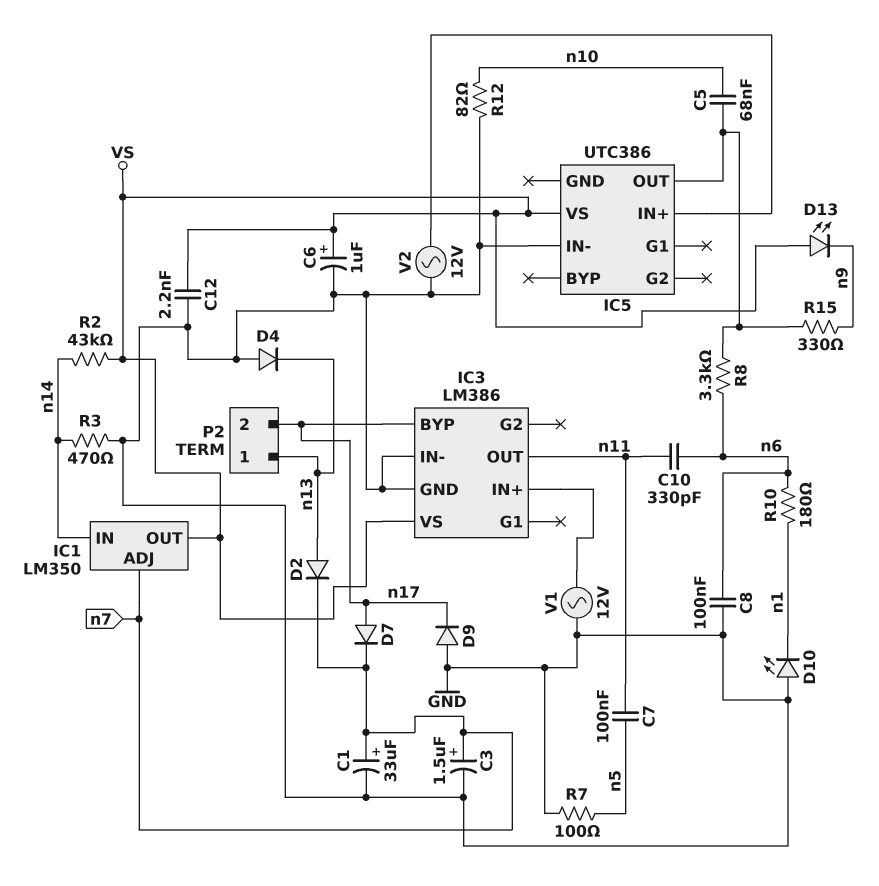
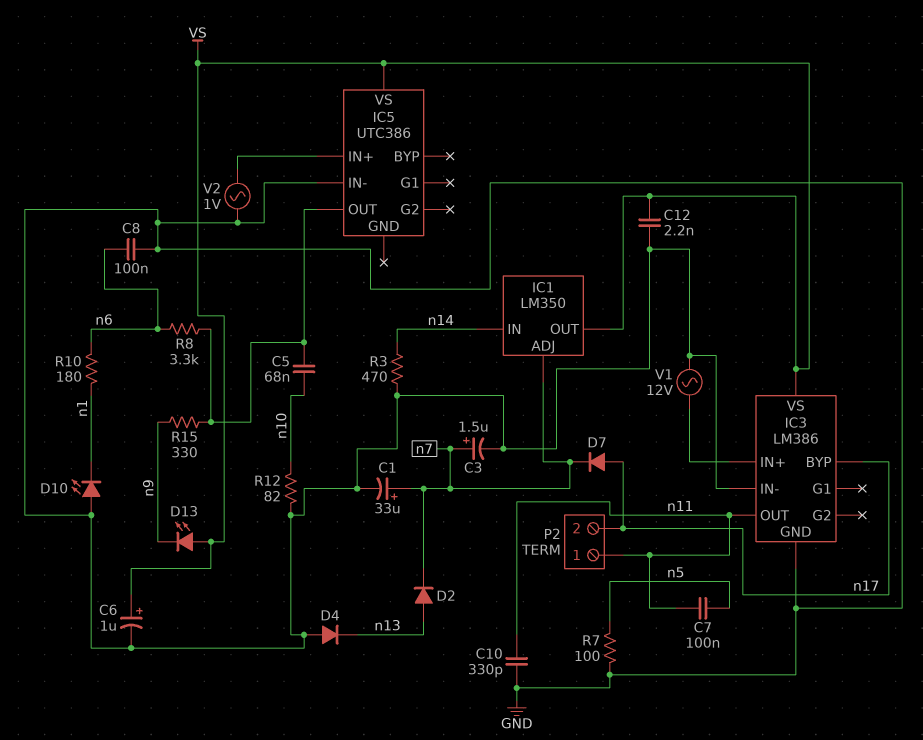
C10: 330pF (n6, n11) -> 330pF (GND, n11)
D9: diode (A GND, K n17) -> none
P2 pin 1: n13 -> n11
R2: 43k (VS, n14) -> none
V2: AC 12V (GND, IC5/IN+) -> AC 1V (GND, IC5/IN+)

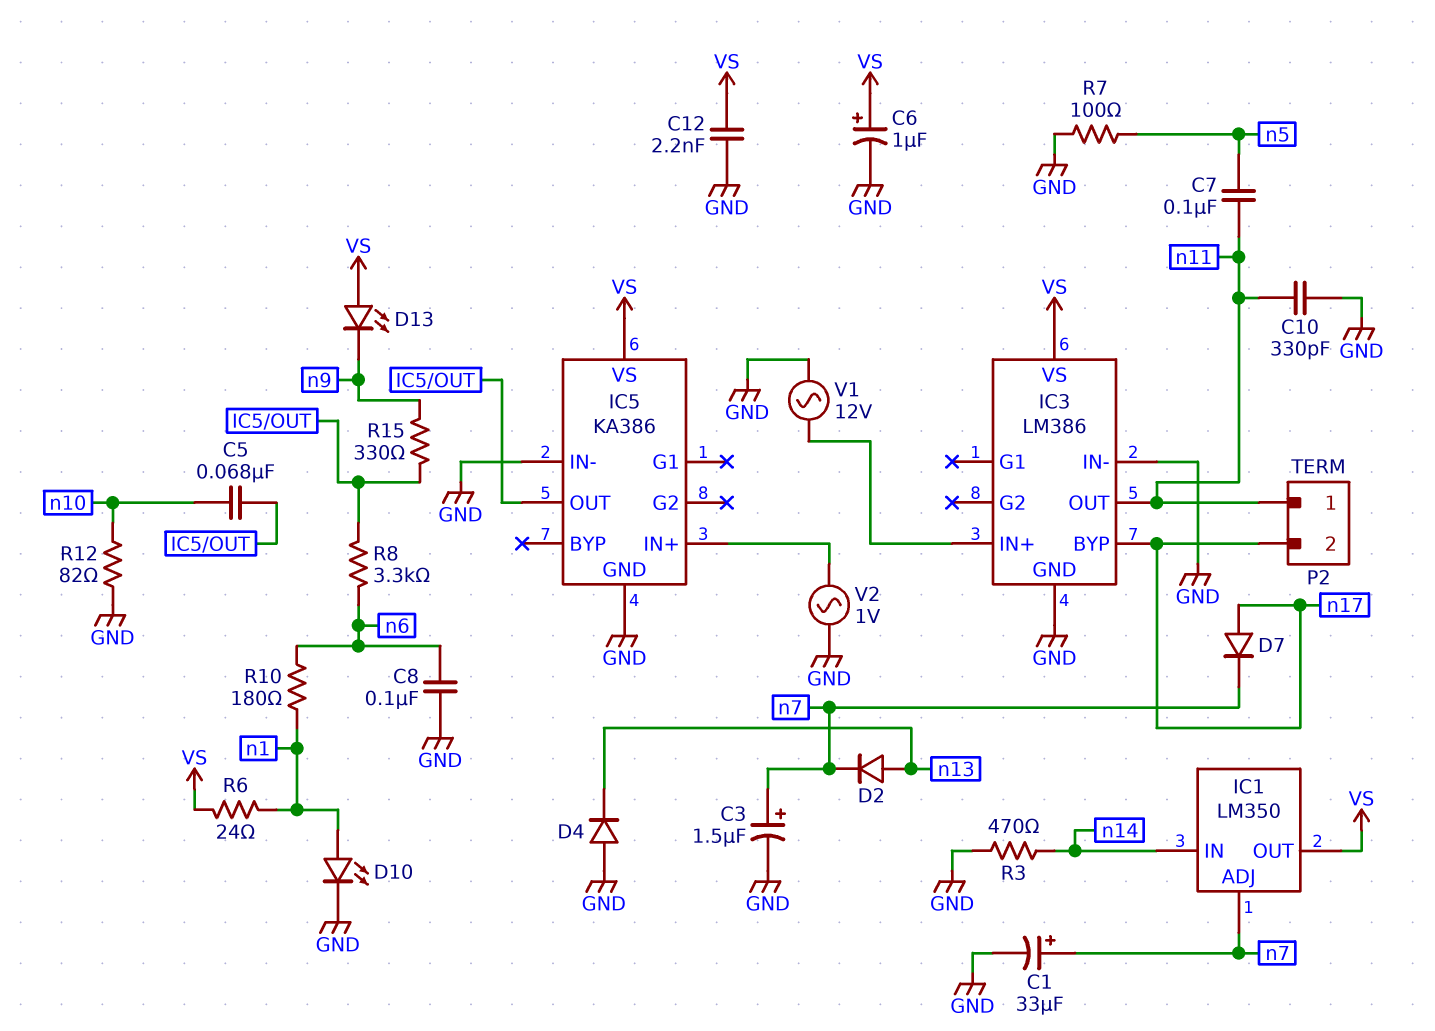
D10: LED (A GND, K n1) -> LED (A n1, K GND)
IC5: UTC386 -> KA386
IC5 pin GND: none -> GND
R6: none -> 24 (VS, n1)

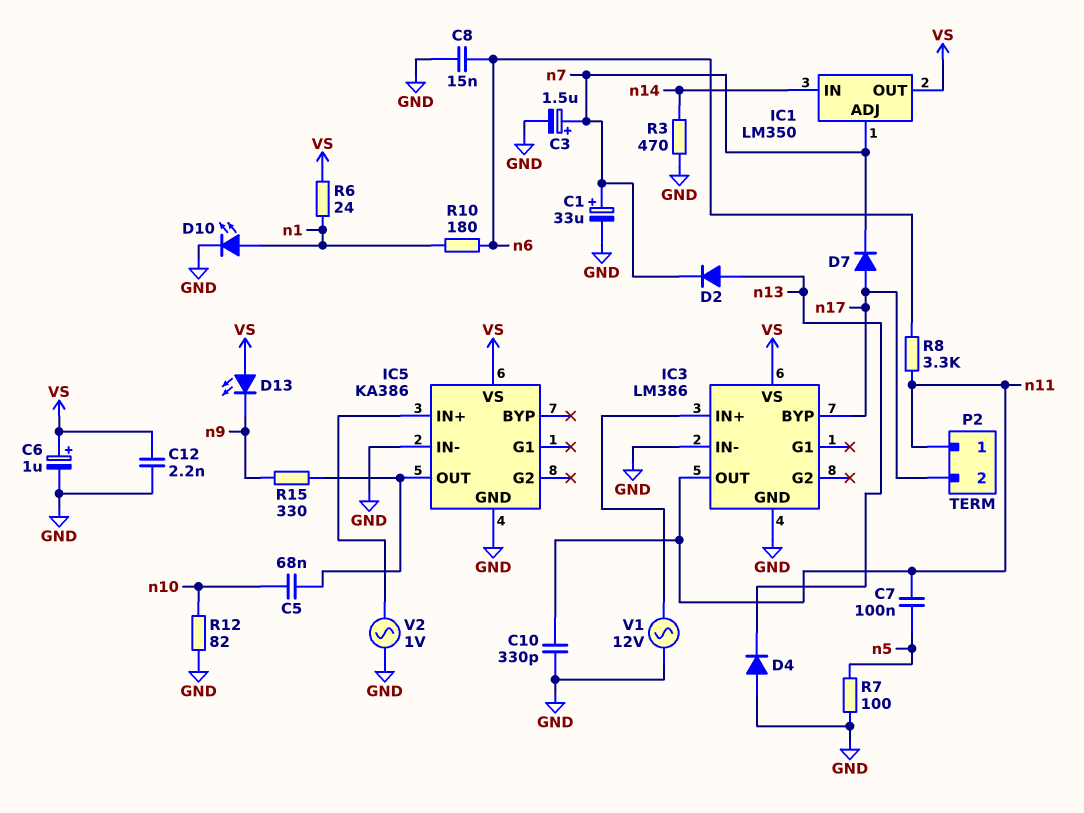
C8: 100nF (GND, n6) -> 15nF (GND, n6)
R8: 3.3k (IC5/OUT, n6) -> 3.3k (n6, n11)

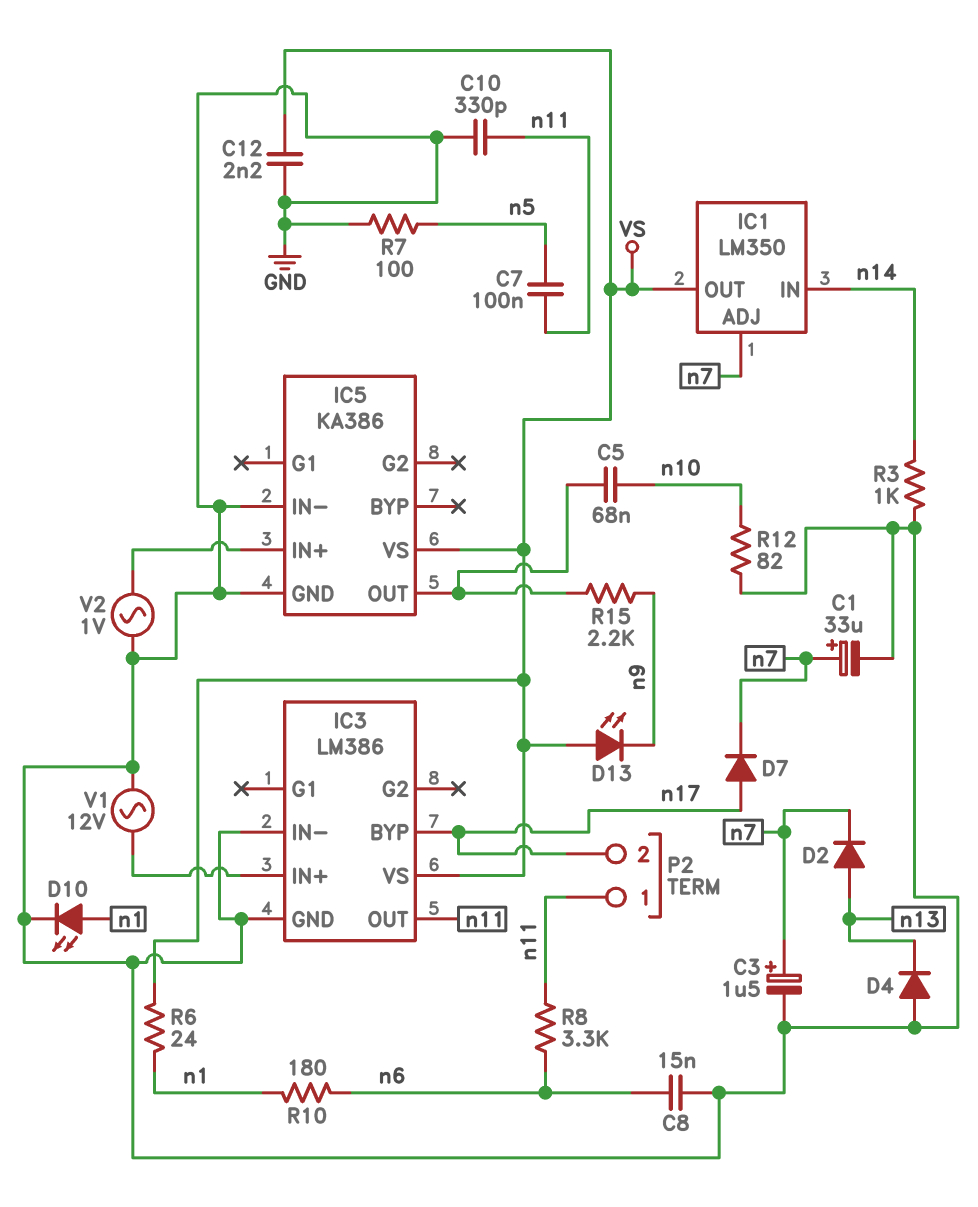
C6: 1uF (plus VS, minus GND) -> none
R3: 470 (GND, n14) -> 1k (GND, n14)
R15: 330 (IC5/OUT, n9) -> 2.2k (IC5/OUT, n9)

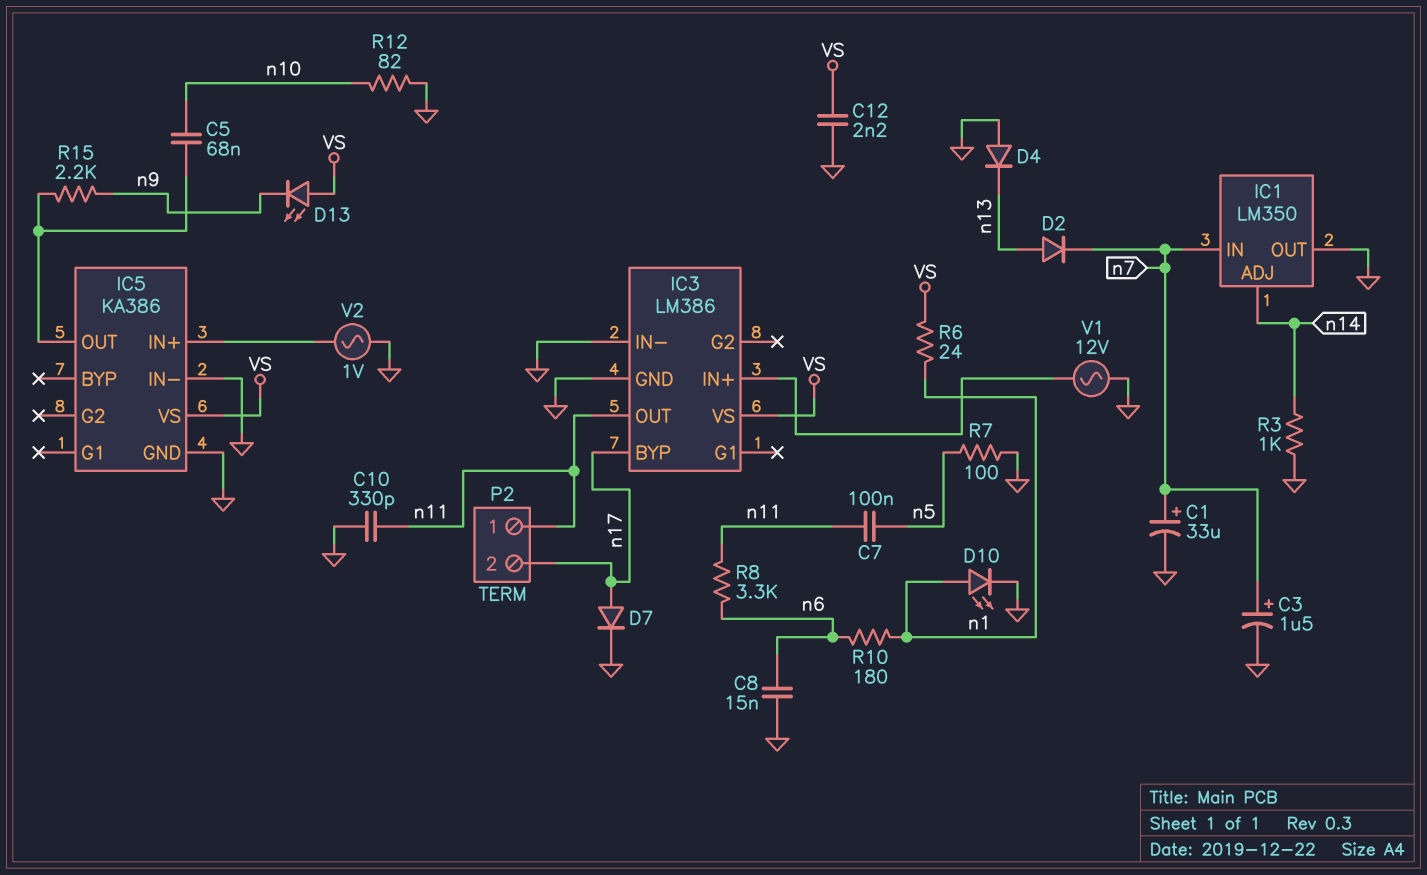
D7: diode (A n17, K n7) -> diode (A n17, K GND)
IC1 pin ADJ: n7 -> n14
IC1 pin IN: n14 -> n7
IC1 pin OUT: VS -> GND

